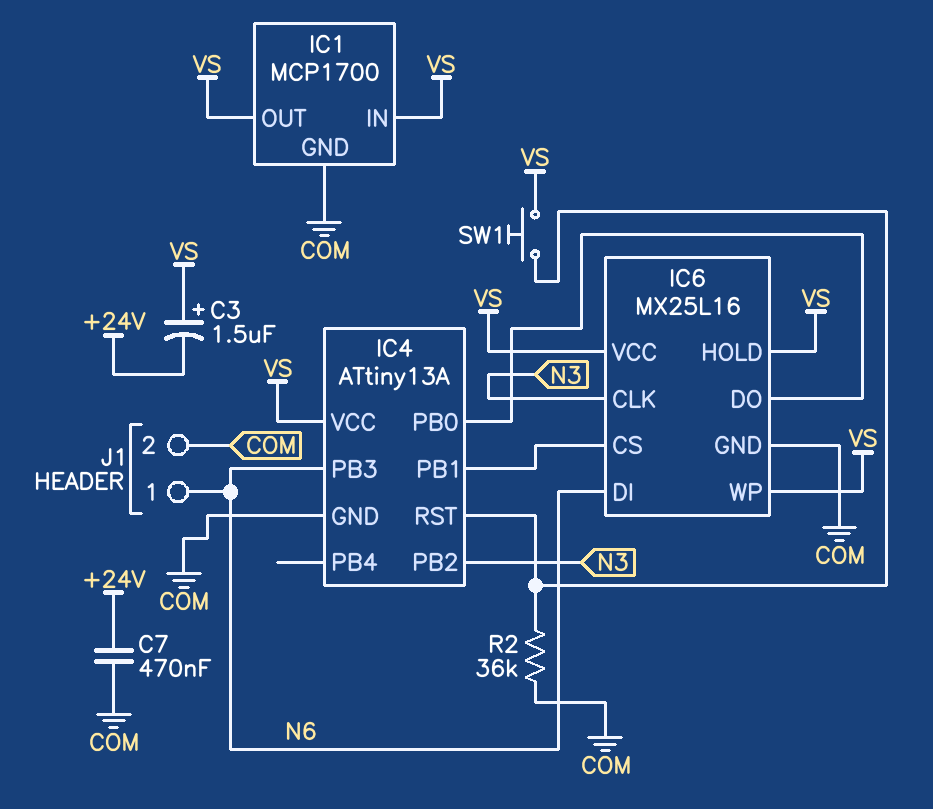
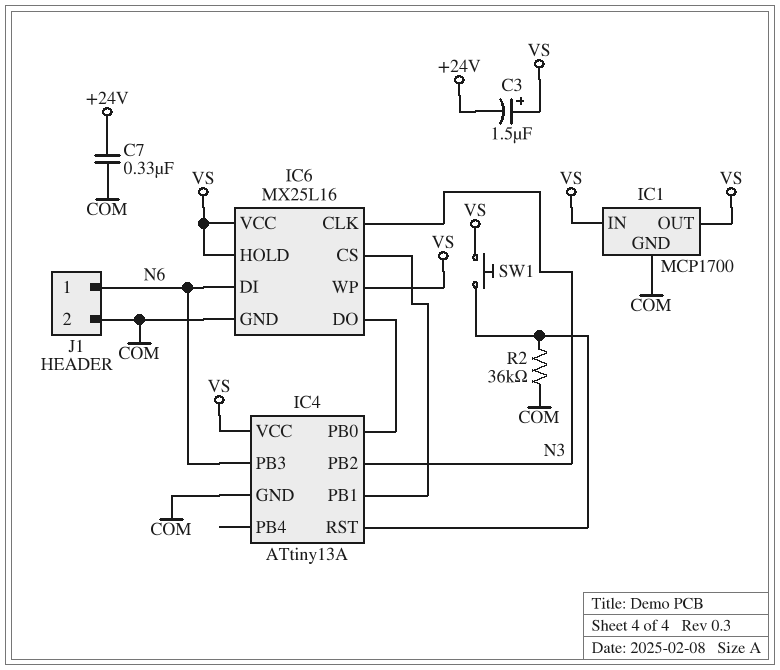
C7: 470nF (+24V, COM) -> 330nF (+24V, COM)

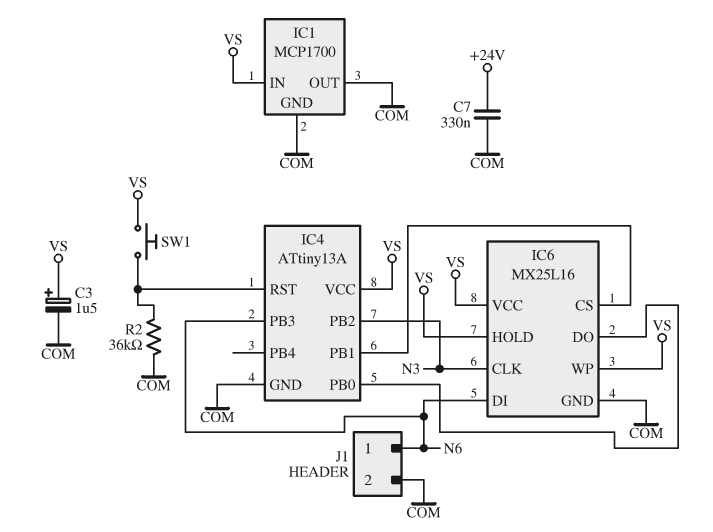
C3: 1.5uF (plus VS, minus +24V) -> 1.5uF (plus VS, minus COM)
IC1 pin OUT: VS -> COM

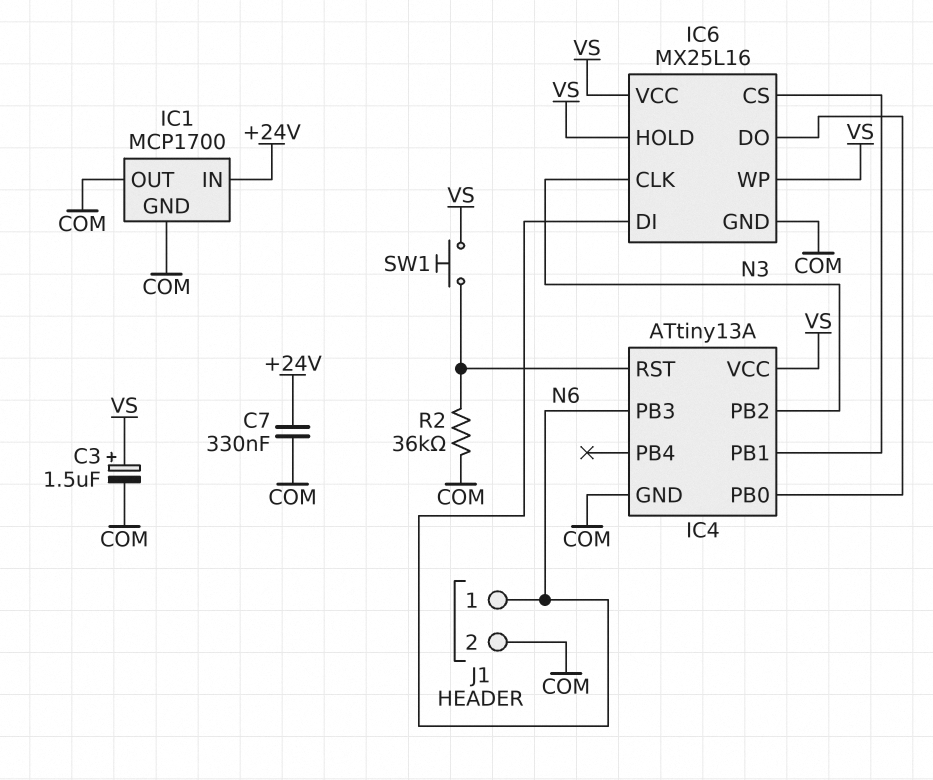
IC1 pin IN: VS -> +24V

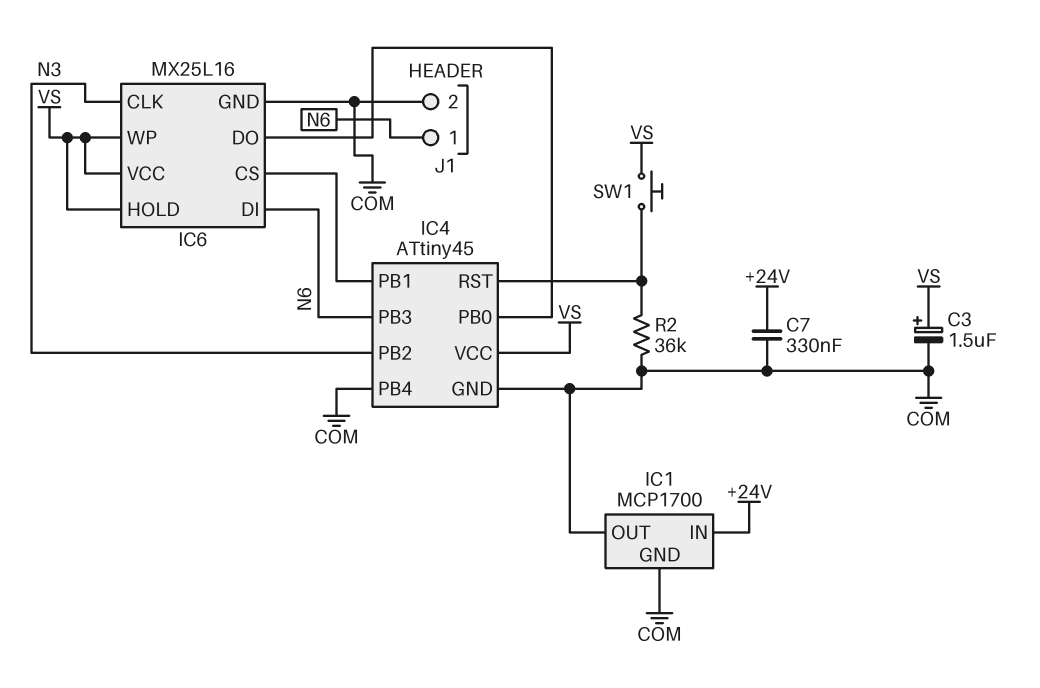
IC4: ATtiny13A -> ATtiny45
IC4 pin PB4: none -> COM

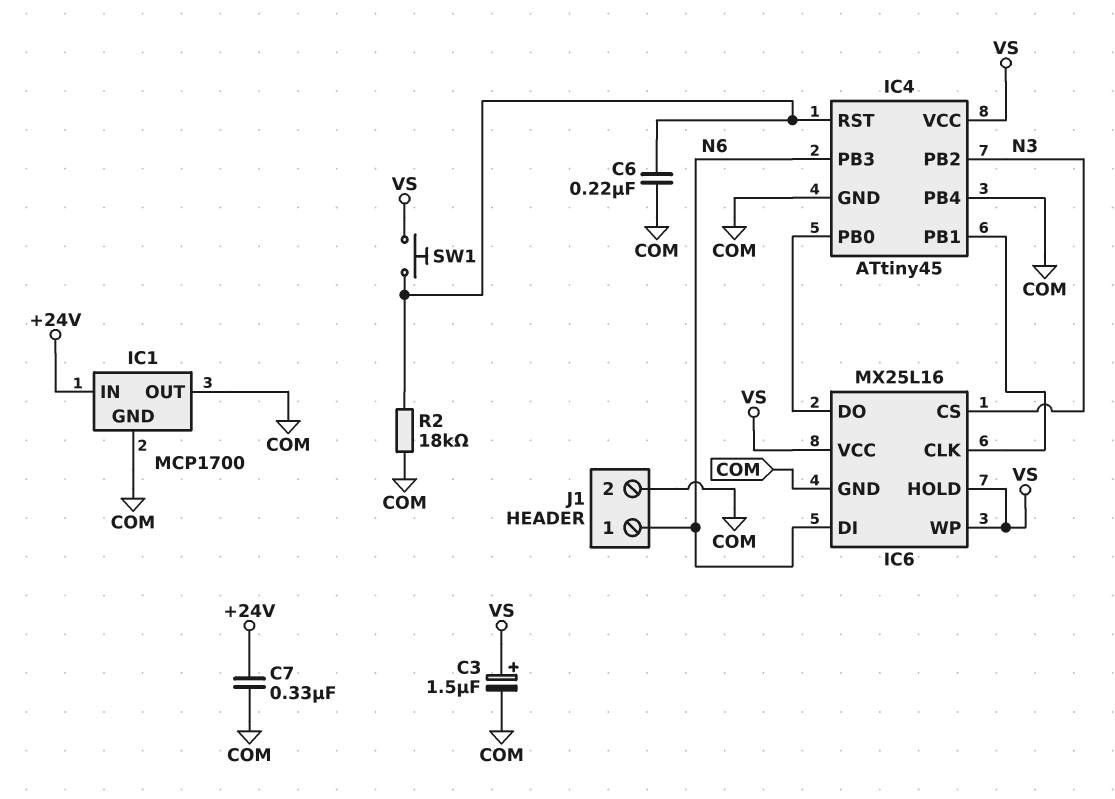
C6: none -> 220nF (COM, IC4/RST)
IC6 pin CLK: N3 -> IC4/PB1
IC6 pin CS: IC4/PB1 -> N3
R2: 36k (COM, IC4/RST) -> 18k (COM, IC4/RST)

